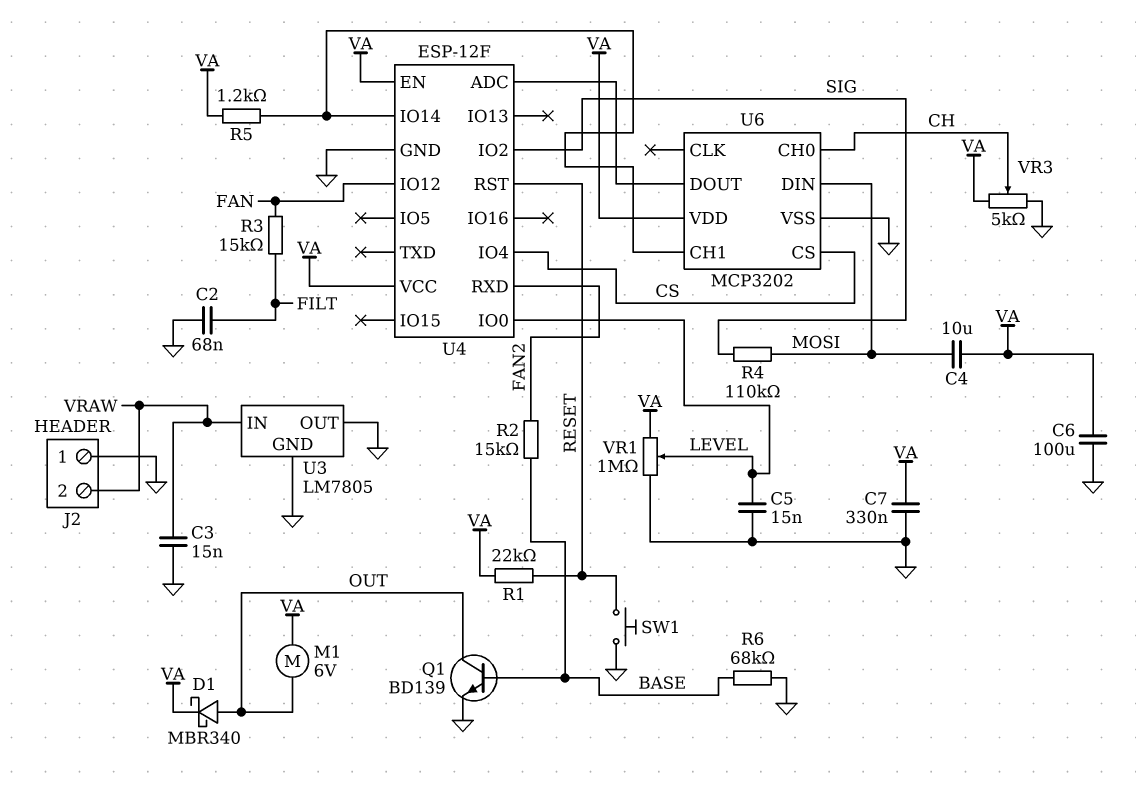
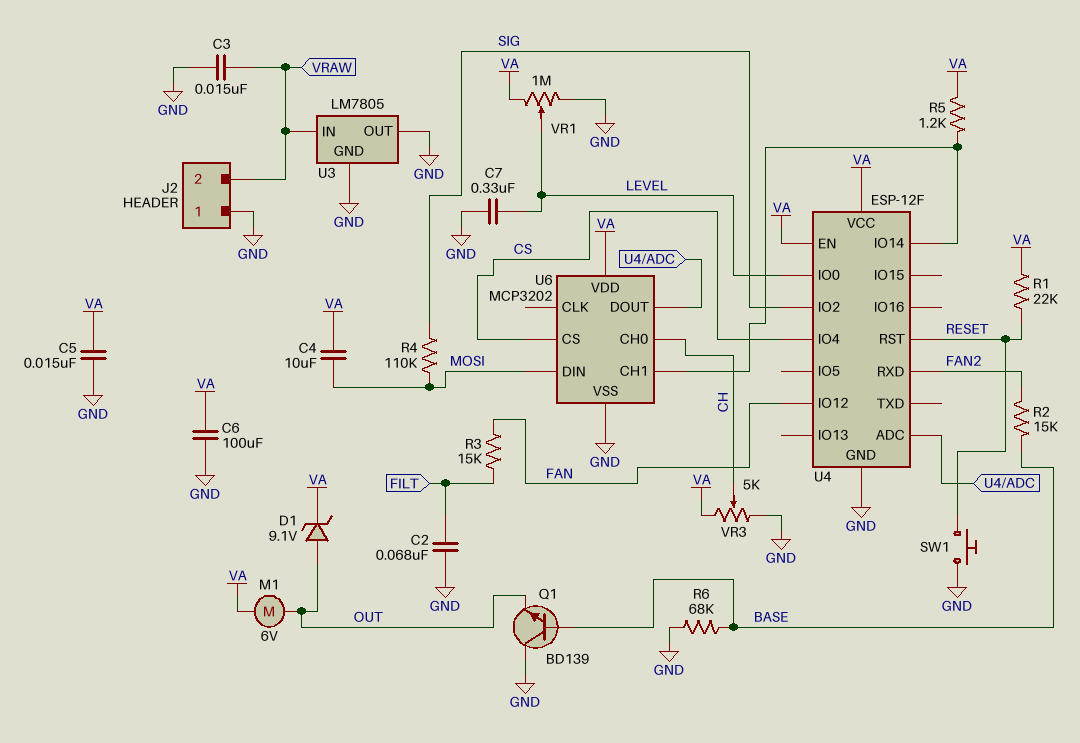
C5: 15nF (GND, LEVEL) -> 15nF (GND, VA)
C7: 330nF (GND, VA) -> 330nF (GND, LEVEL)
D1: schottky MBR340 (A OUT, K VA) -> zener 9.1V (A OUT, K VA)
Q1: NPN BD139 (B BASE, C OUT, E GND) -> NPN BD139 (B BASE, C GND, E OUT)

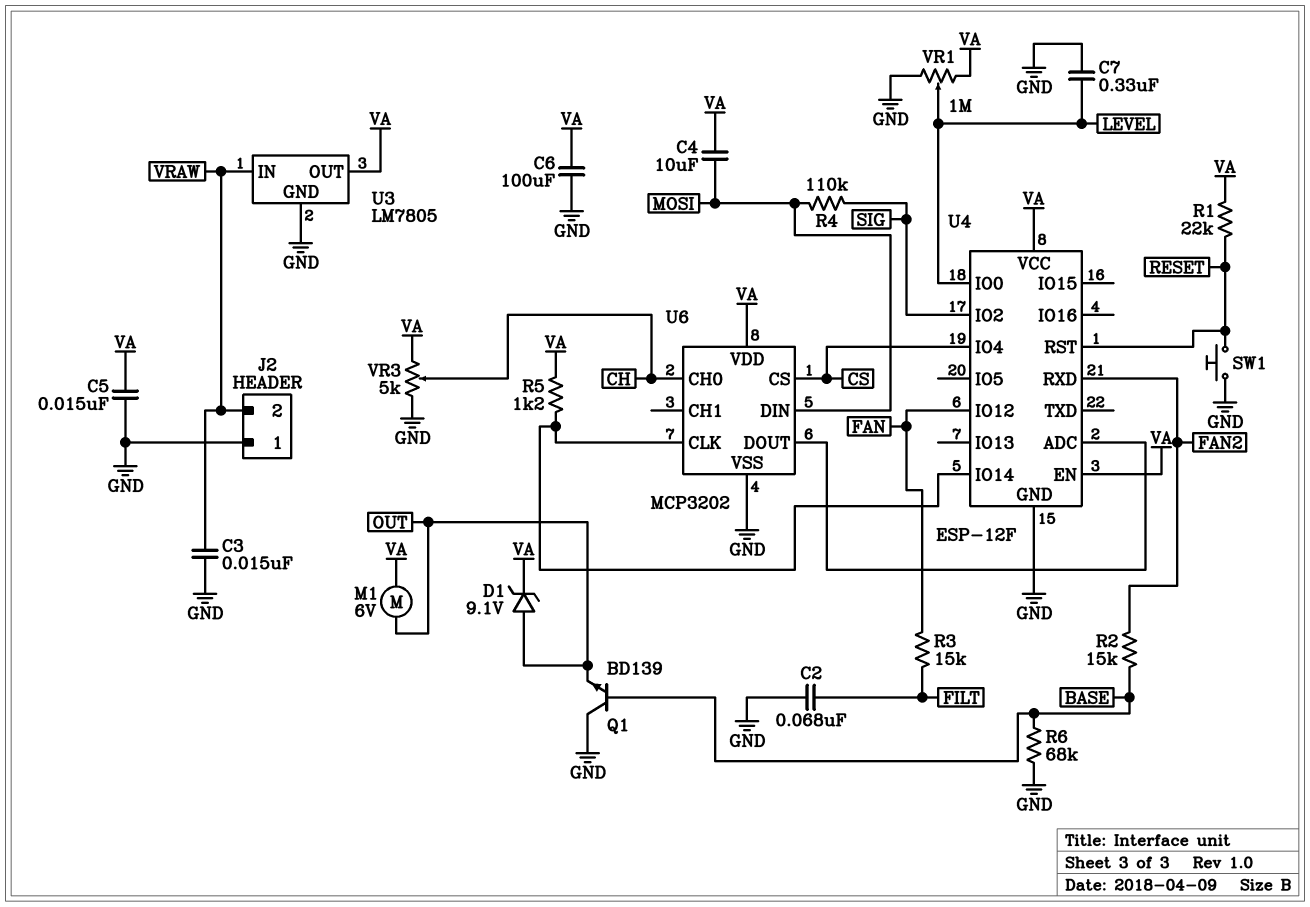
U3 pin OUT: GND -> VA
U6 pin CH1: U4/IO14 -> none
U6 pin CLK: none -> U4/IO14

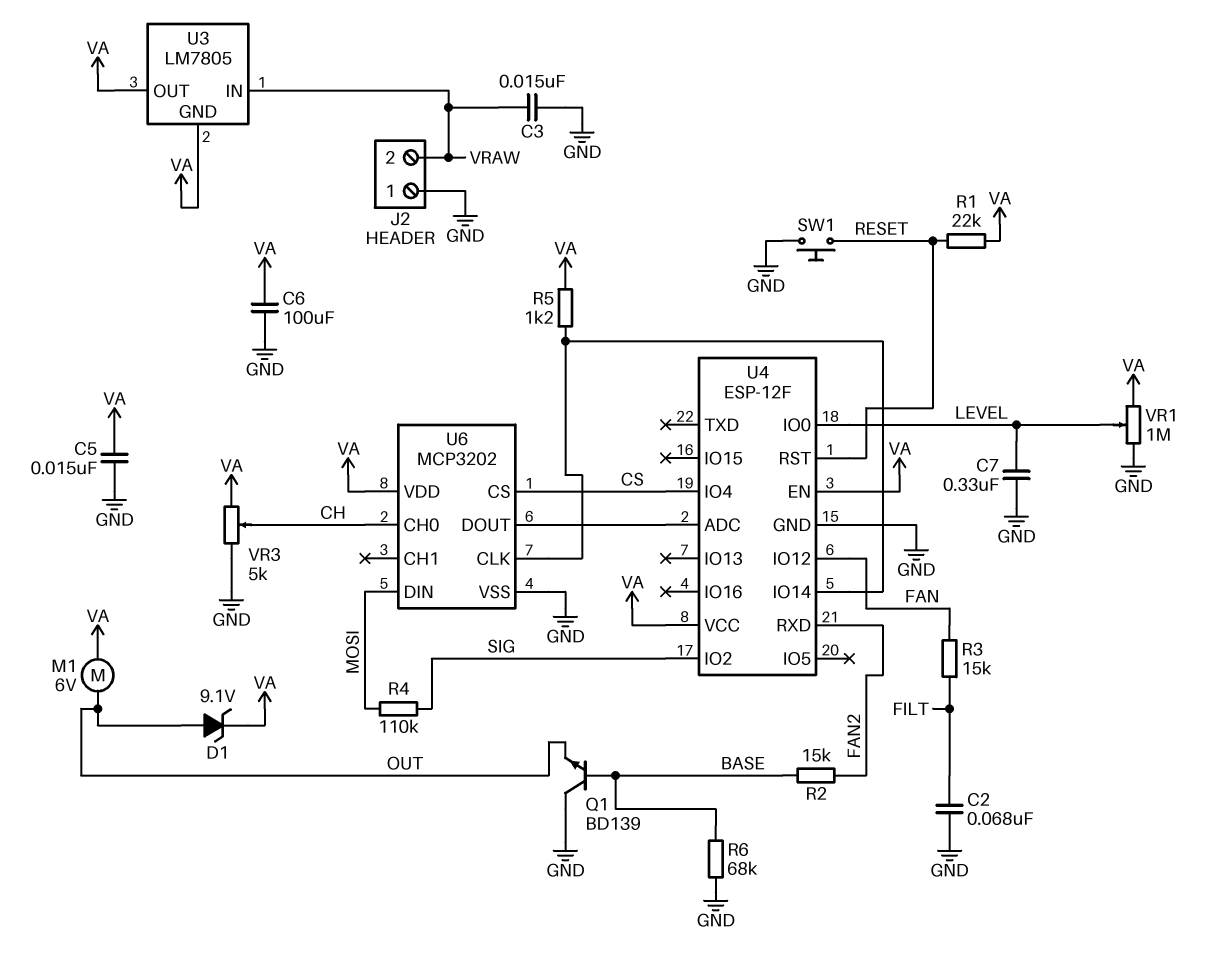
C4: 10uF (MOSI, VA) -> none
U3 pin GND: GND -> VA

